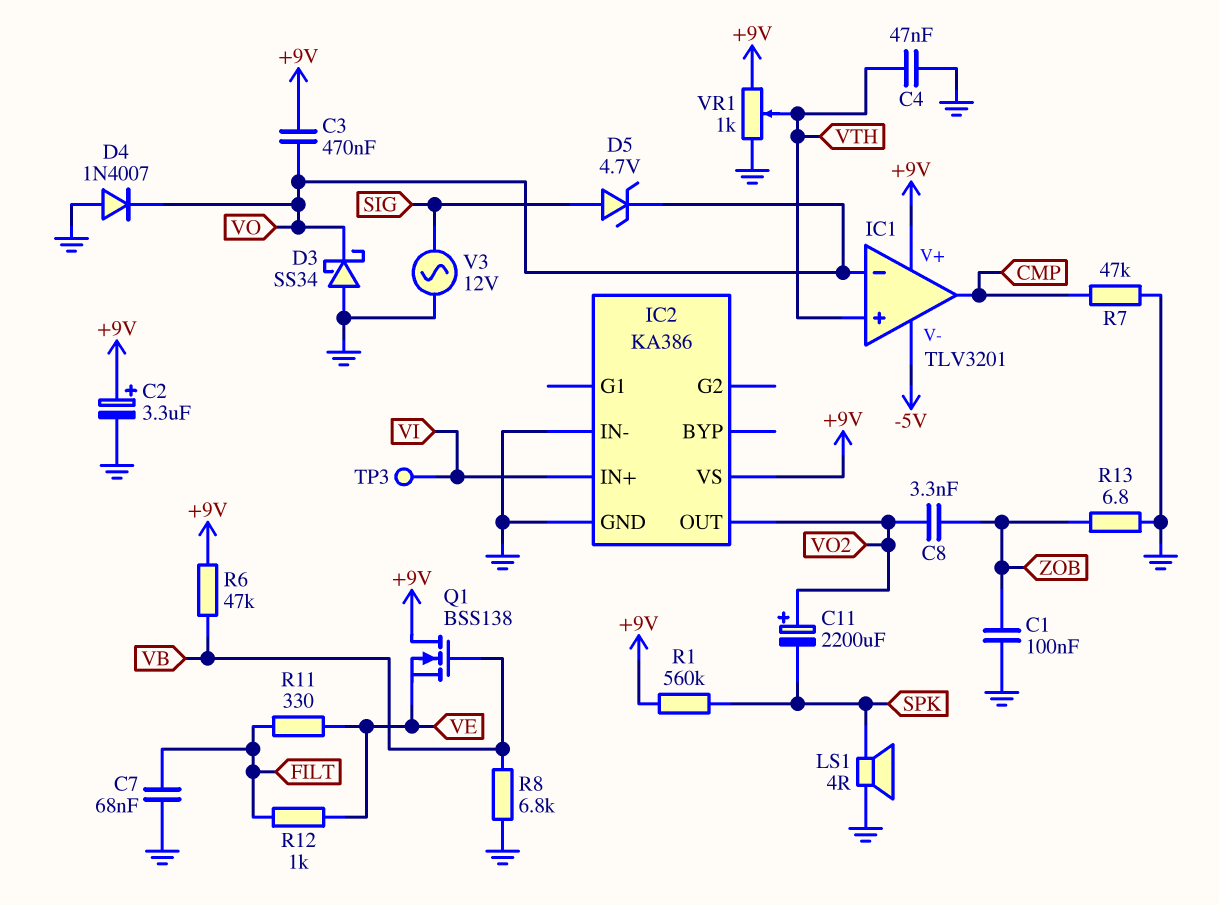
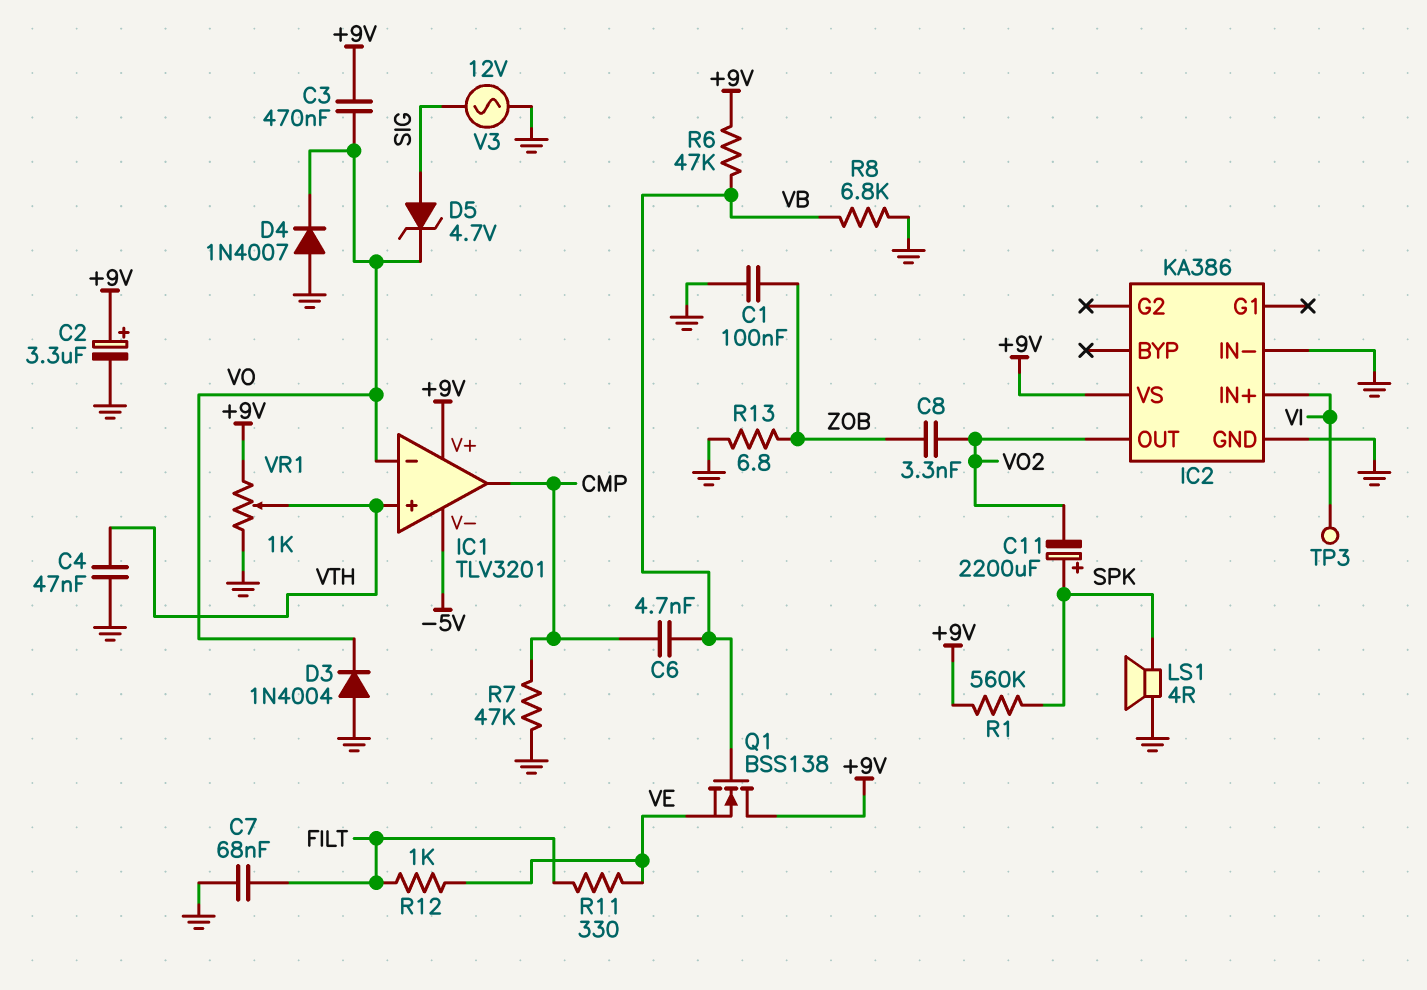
C6: none -> 4.7nF (CMP, VB)
C11: 2200uF (plus VO2, minus SPK) -> 2200uF (plus SPK, minus VO2)
D3: schottky SS34 (A GND, K VO) -> diode 1N4004 (A GND, K VO)

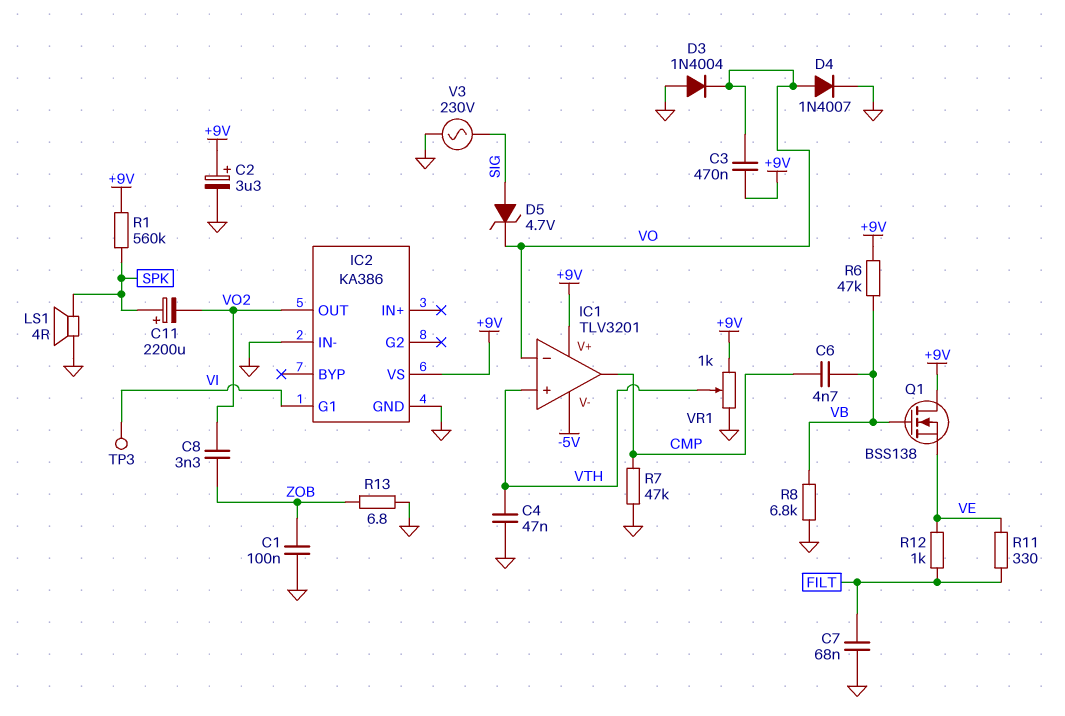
D4: diode 1N4007 (A GND, K VO) -> diode 1N4007 (A VO, K GND)
IC2 pin G1: none -> VI
IC2 pin IN+: VI -> none
V3: AC 12V (GND, SIG) -> AC 230V (GND, SIG)

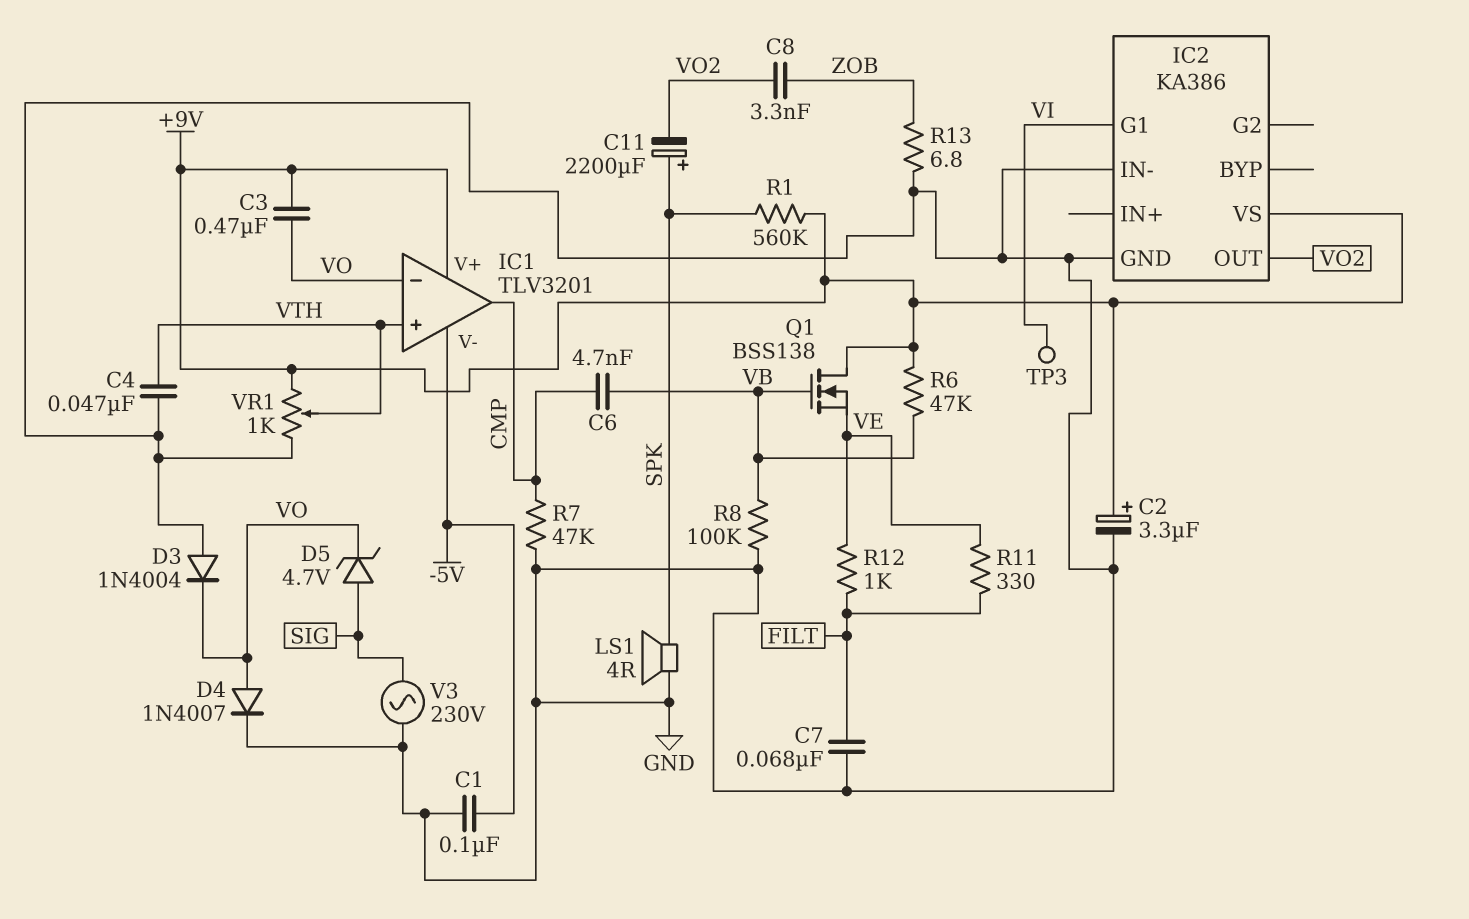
C1: 100nF (GND, ZOB) -> 100nF (-5V, GND)
R8: 6.8k (GND, VB) -> 100k (GND, VB)

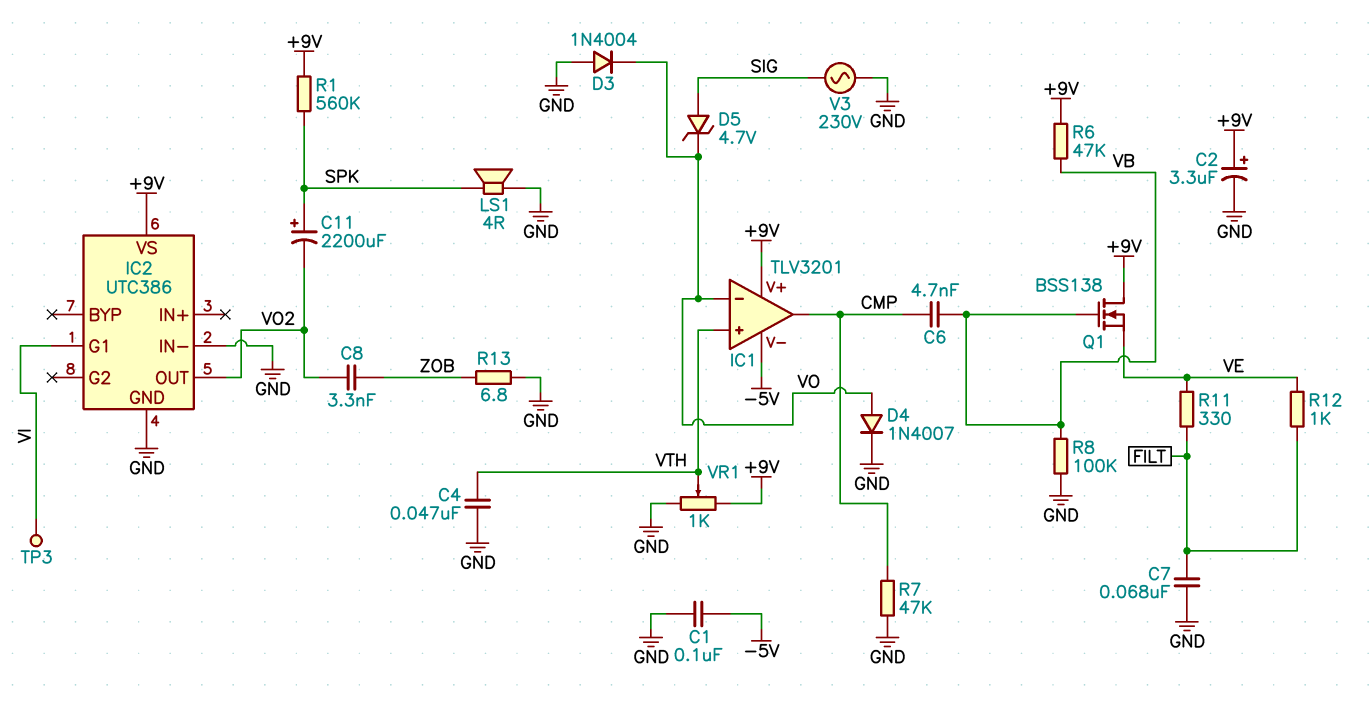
C3: 470nF (+9V, VO) -> none
IC2: KA386 -> UTC386

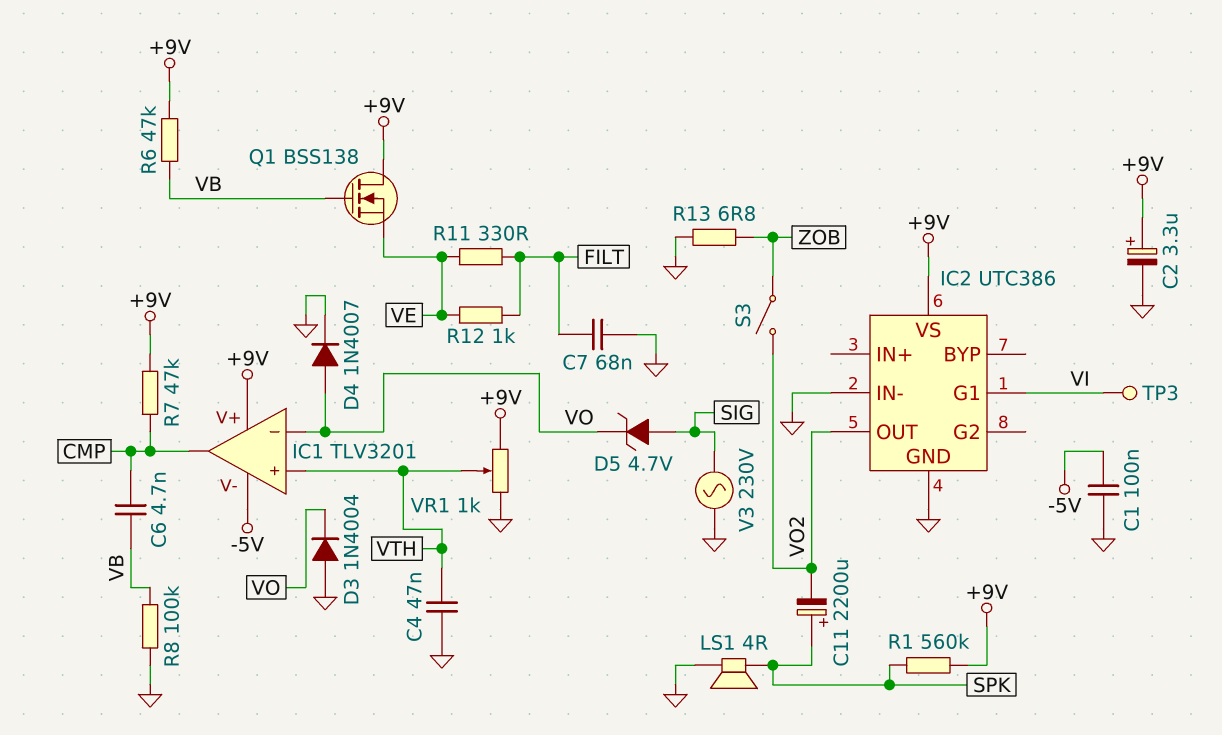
C8: 3.3nF (VO2, ZOB) -> none
R7: 47k (CMP, GND) -> 47k (+9V, CMP)
S3: none -> switch (VO2, ZOB)

